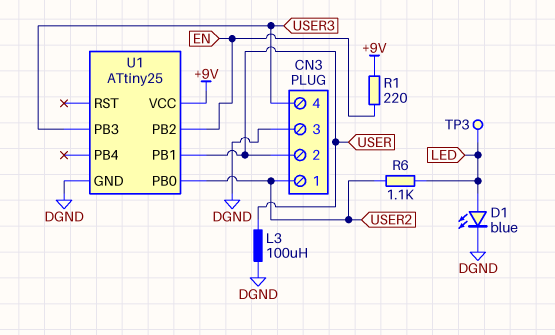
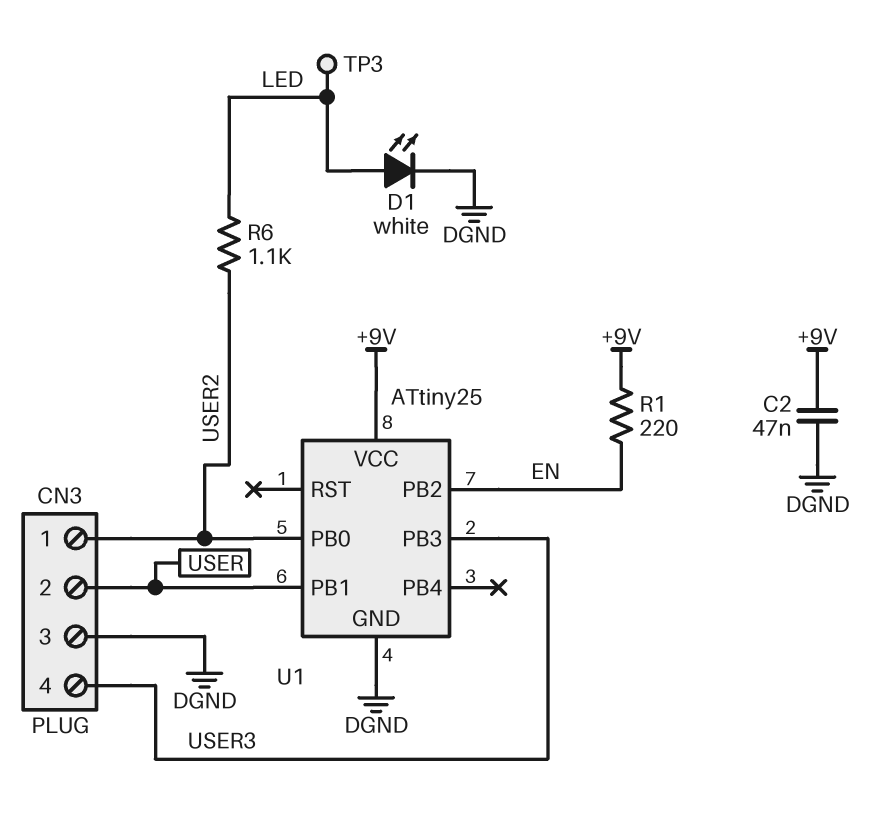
C2: none -> 47nF (+9V, DGND)
D1: LED blue (A LED, K DGND) -> LED white (A LED, K DGND)
L3: 100uH (DGND, USER) -> none

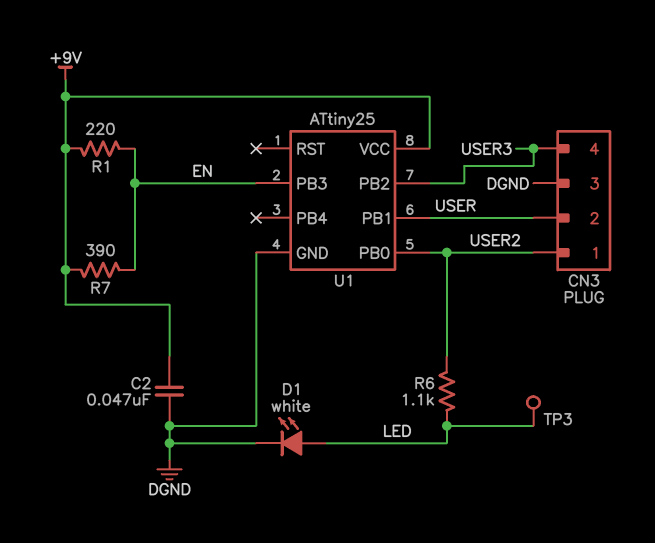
R7: none -> 390 (+9V, EN)
U1 pin PB2: EN -> USER3
U1 pin PB3: USER3 -> EN

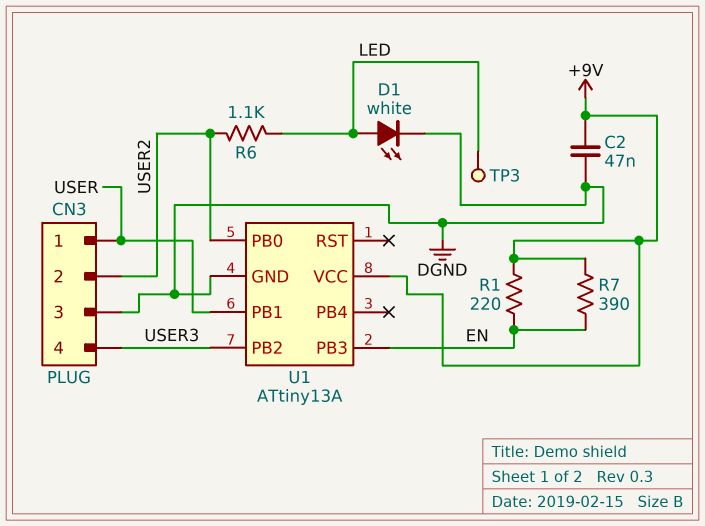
CN3 pin 1: USER2 -> USER
CN3 pin 2: USER -> USER2
U1: ATtiny25 -> ATtiny13A

